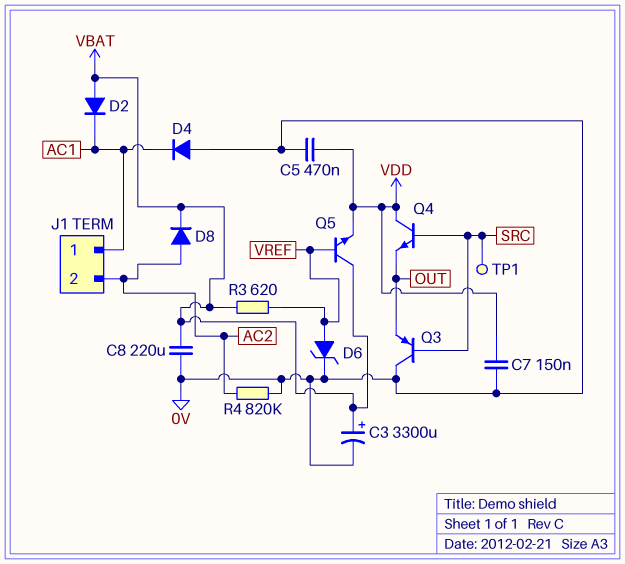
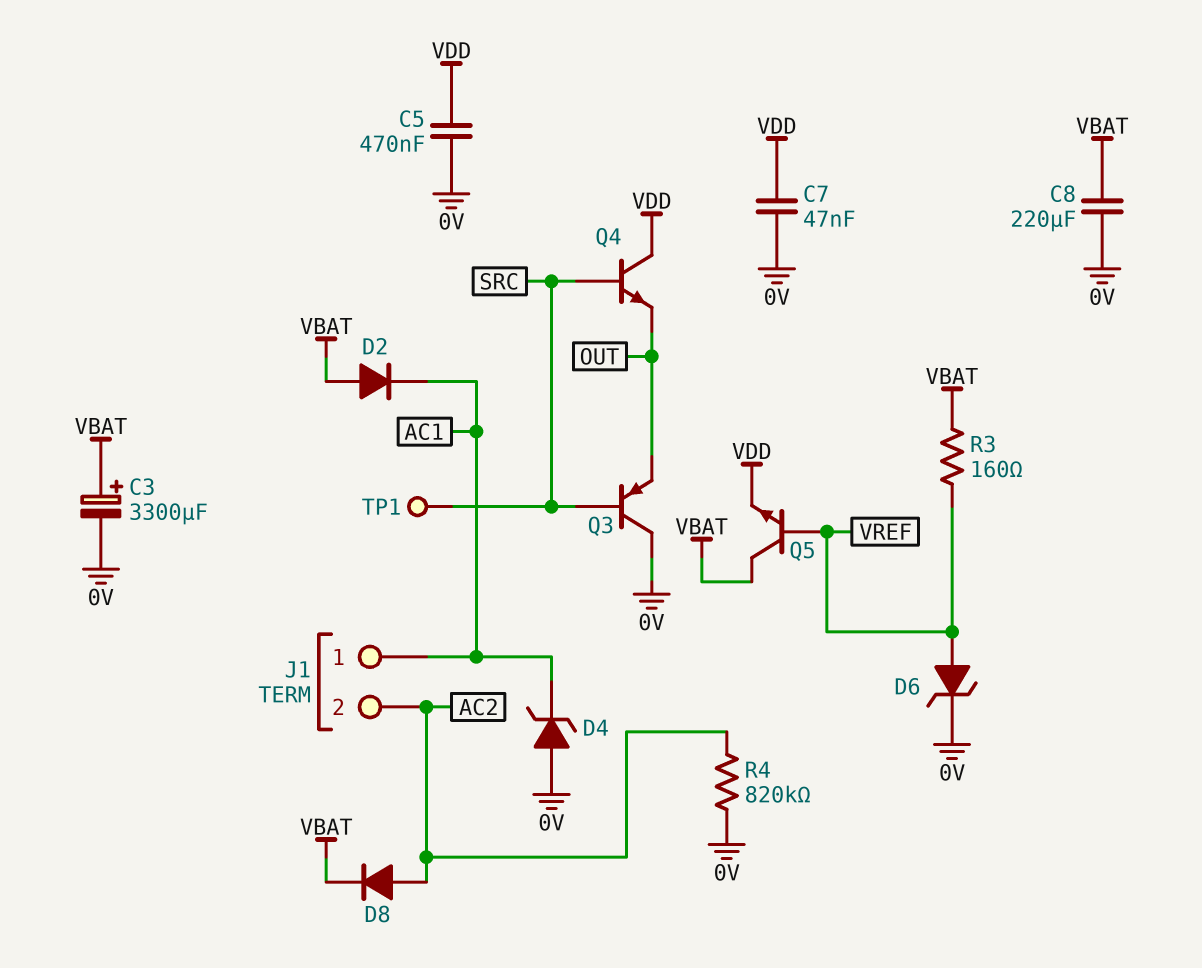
C7: 150nF (0V, VDD) -> 47nF (0V, VDD)
D4: diode (A 0V, K AC1) -> zener (A 0V, K AC1)
R3: 620 (VBAT, VREF) -> 160 (VBAT, VREF)

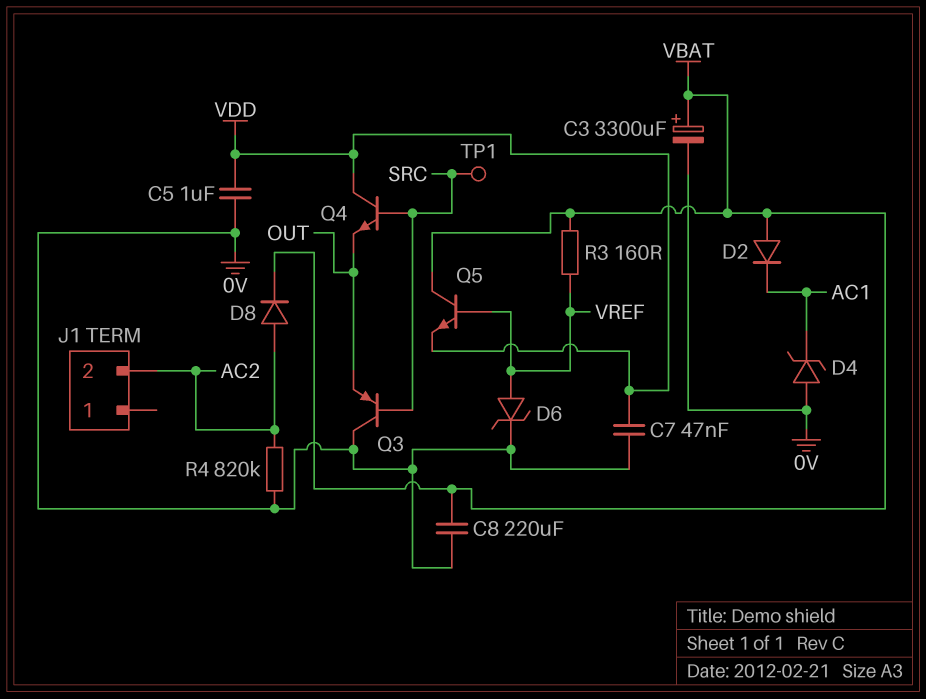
C5: 470nF (0V, VDD) -> 1uF (0V, VDD)
J1 pin 1: AC1 -> none

